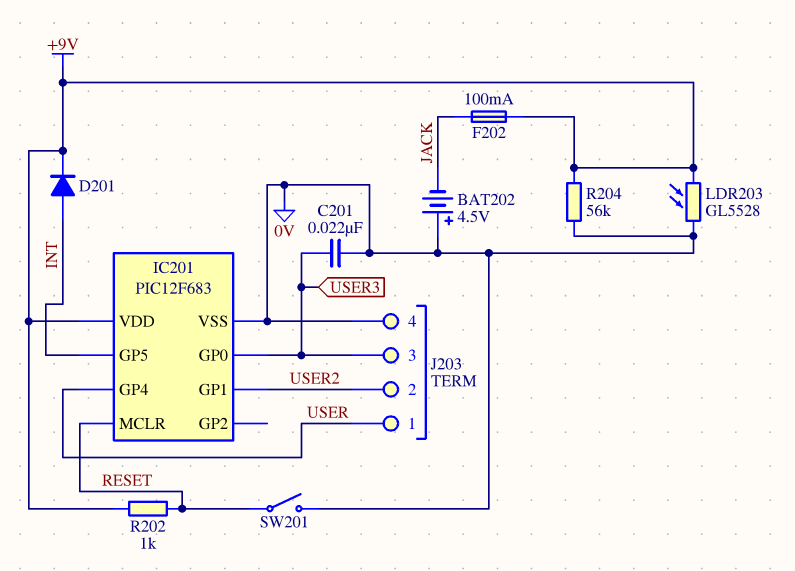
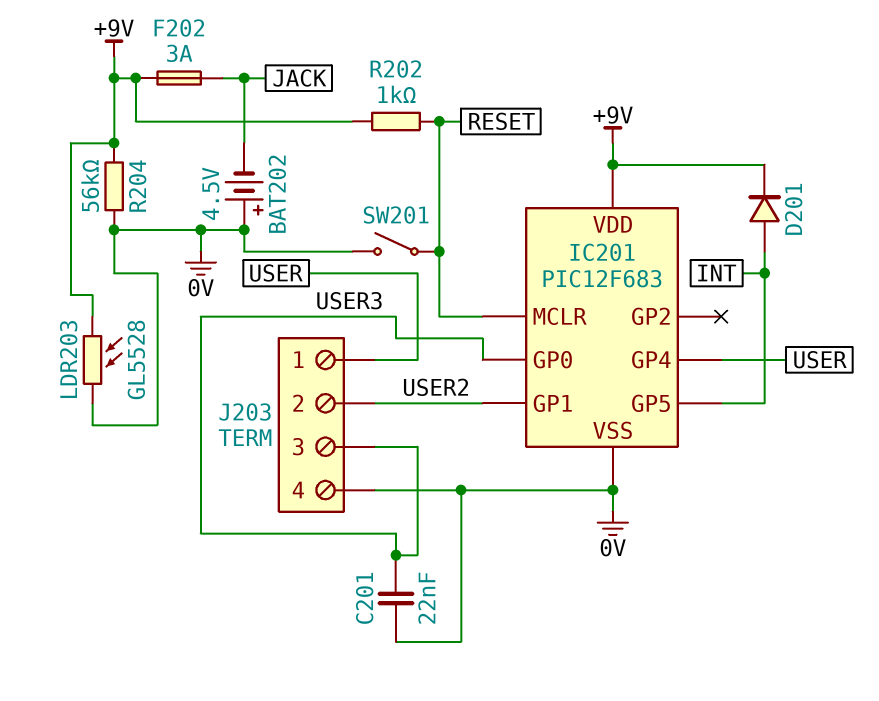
F202: 100mA (+9V, JACK) -> 3A (+9V, JACK)

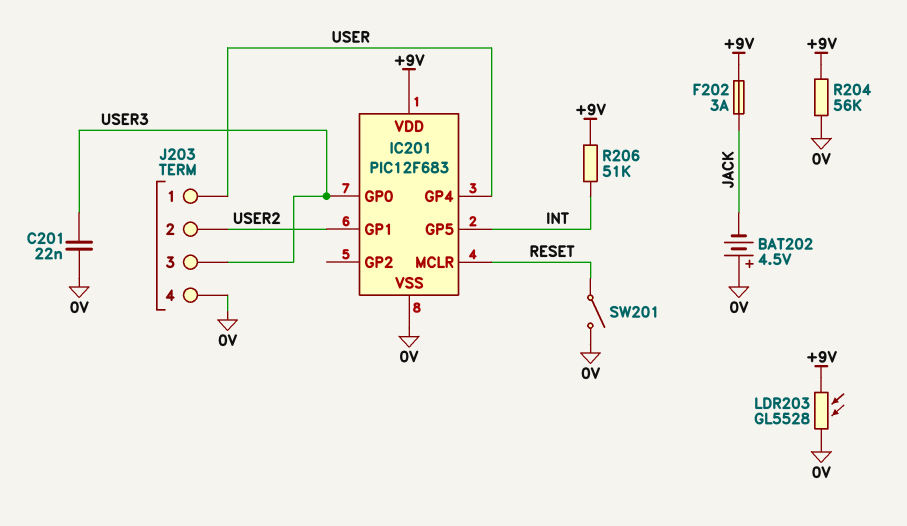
D201: diode (A INT, K +9V) -> none
R202: 1k (+9V, RESET) -> none
R206: none -> 51k (+9V, INT)

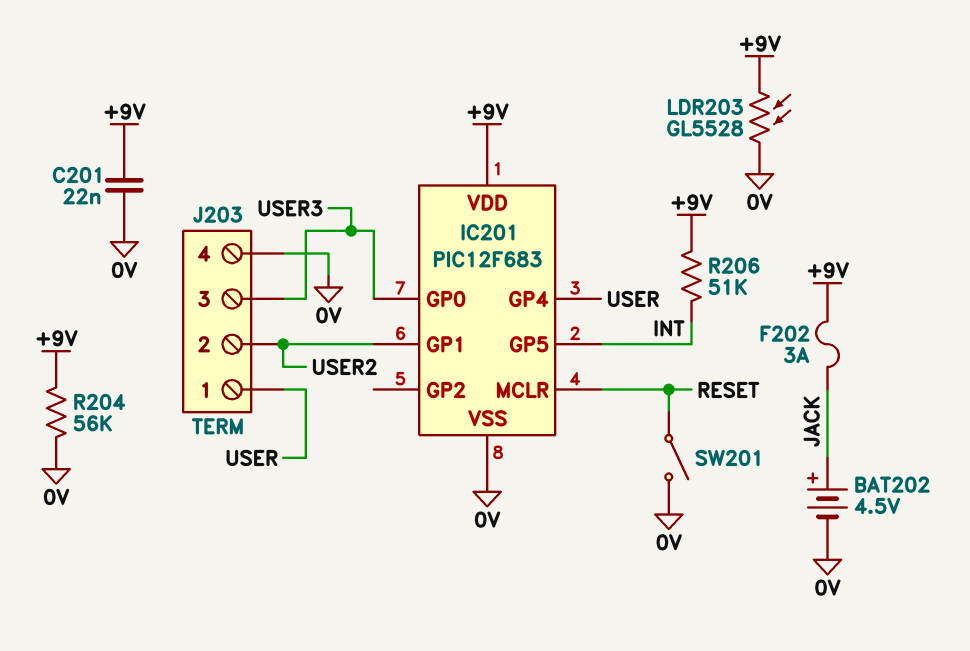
BAT202: 4.5V (plus 0V, minus JACK) -> 4.5V (plus JACK, minus 0V)
C201: 22nF (0V, USER3) -> 22nF (+9V, 0V)

